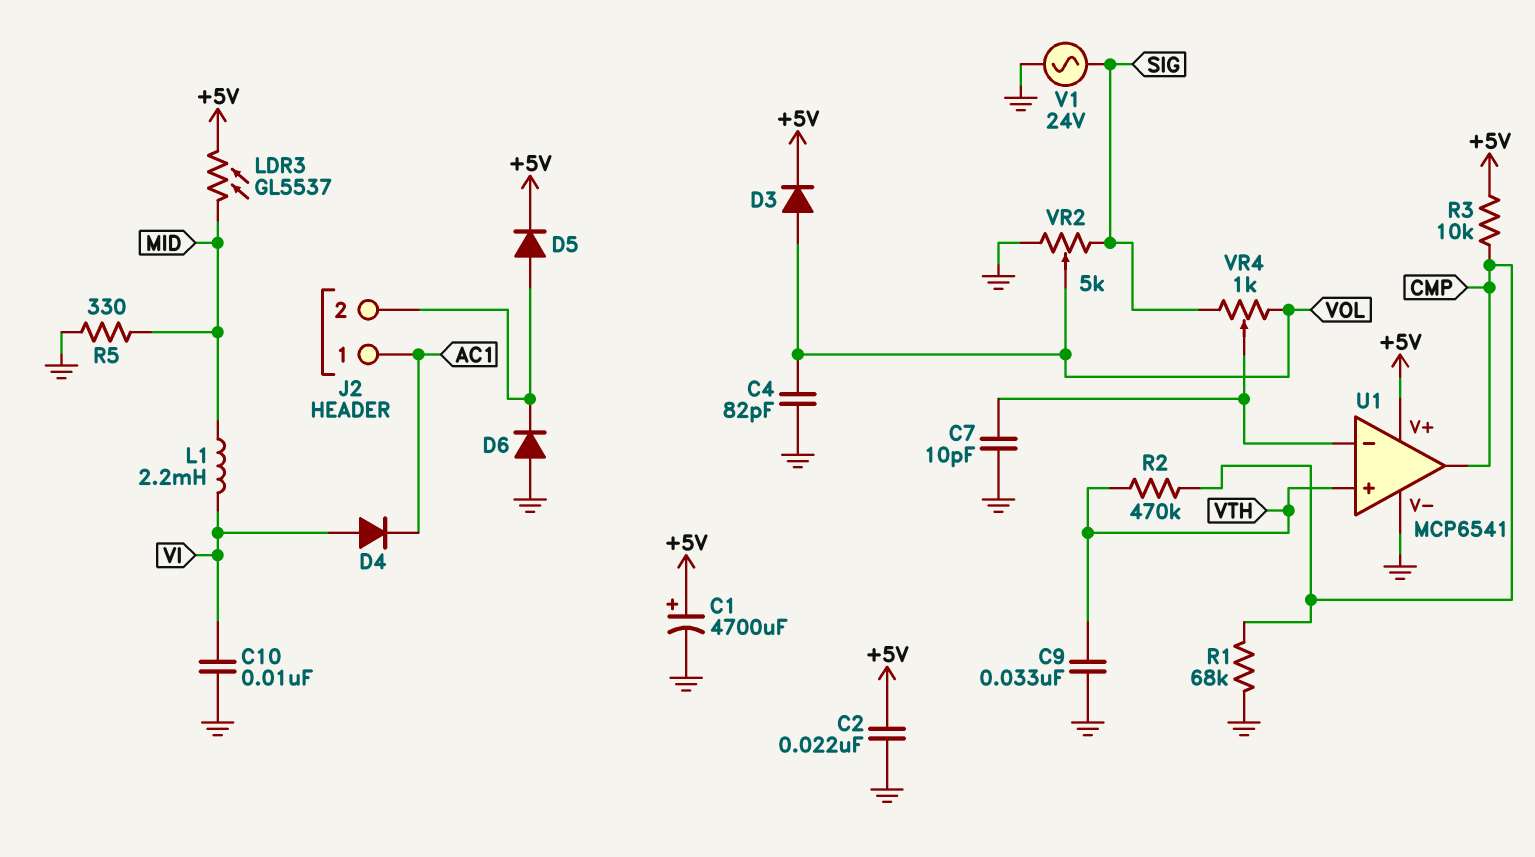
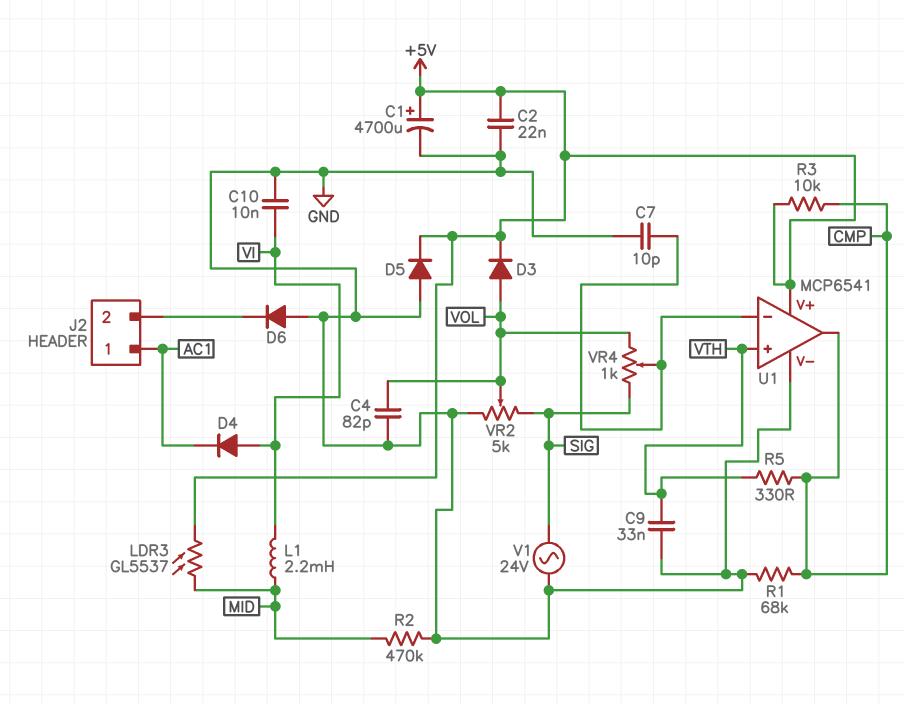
D5: diode (A J2/2, K +5V) -> diode (A GND, K +5V)
R2: 470k (CMP, VTH) -> 470k (GND, MID)
R5: 330 (GND, MID) -> 330 (CMP, VTH)

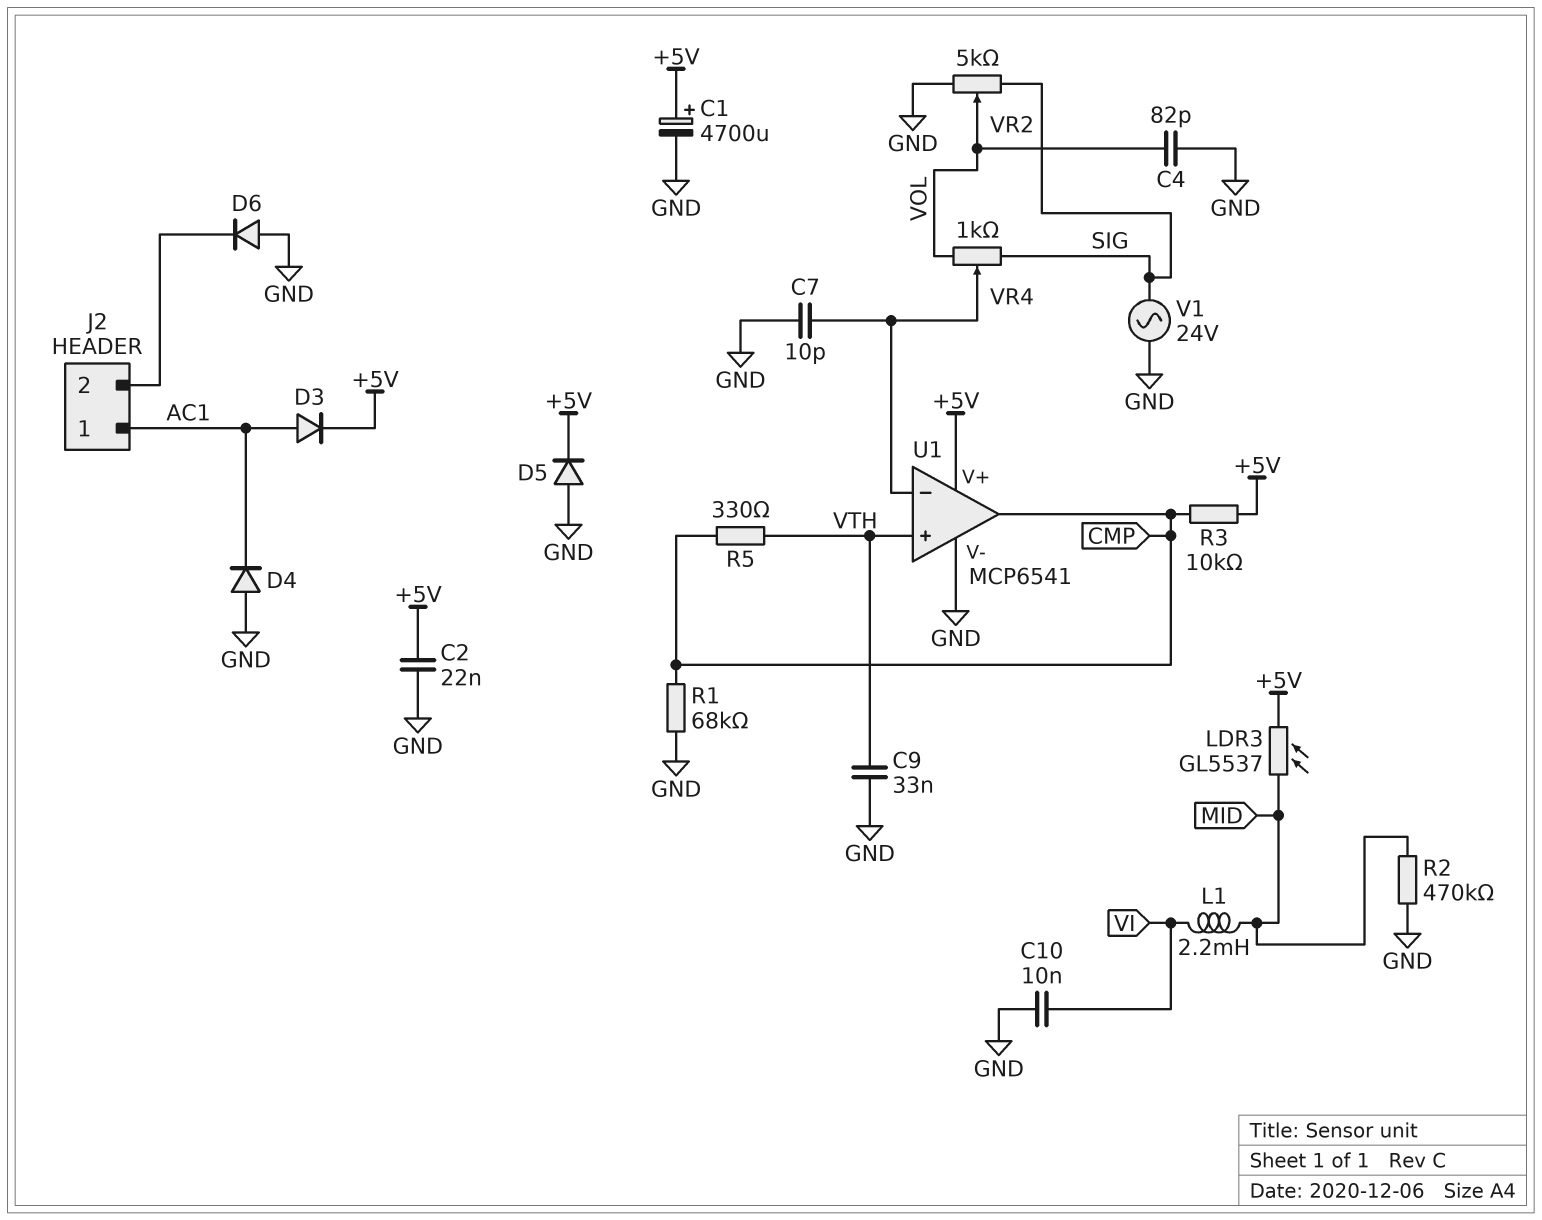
D3: diode (A VOL, K +5V) -> diode (A AC1, K +5V)
D4: diode (A VI, K AC1) -> diode (A GND, K AC1)

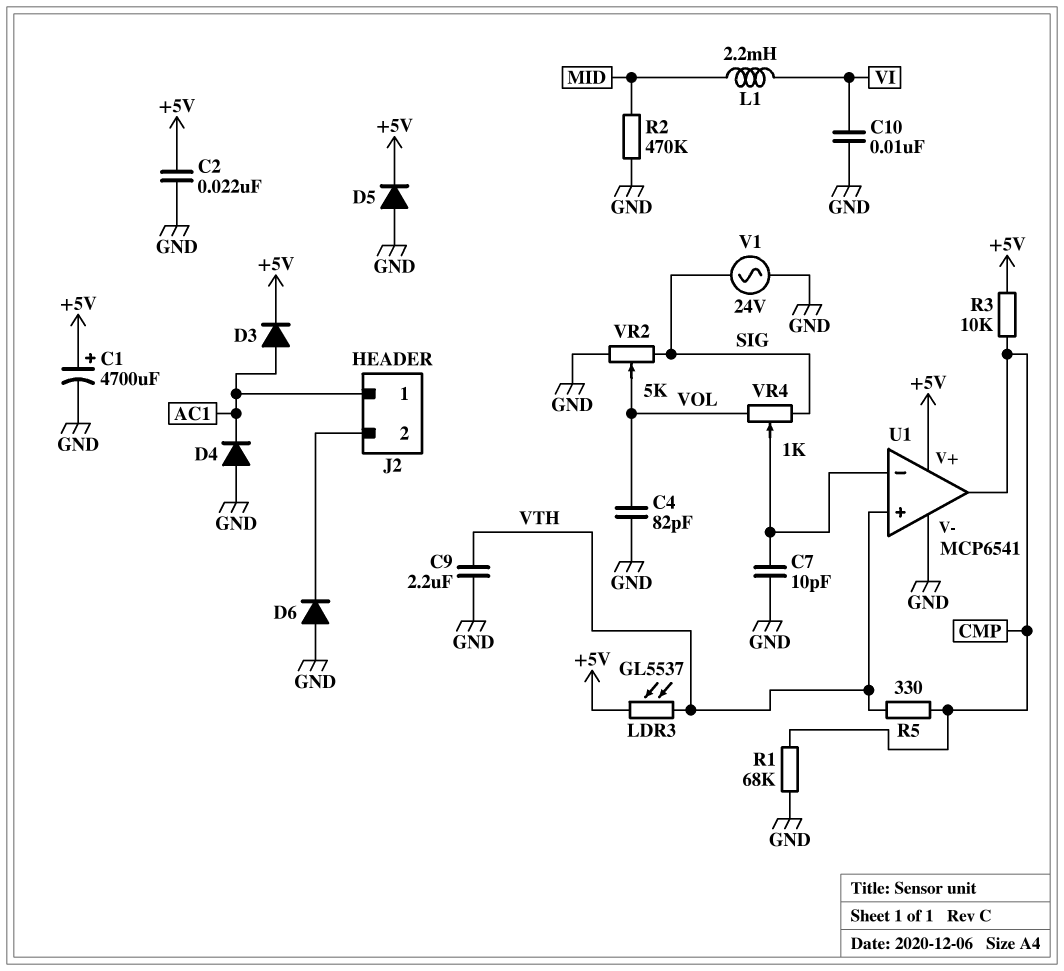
C9: 33nF (GND, VTH) -> 2.2uF (GND, VTH)
LDR3: GL5537 (+5V, MID) -> GL5537 (+5V, VTH)

